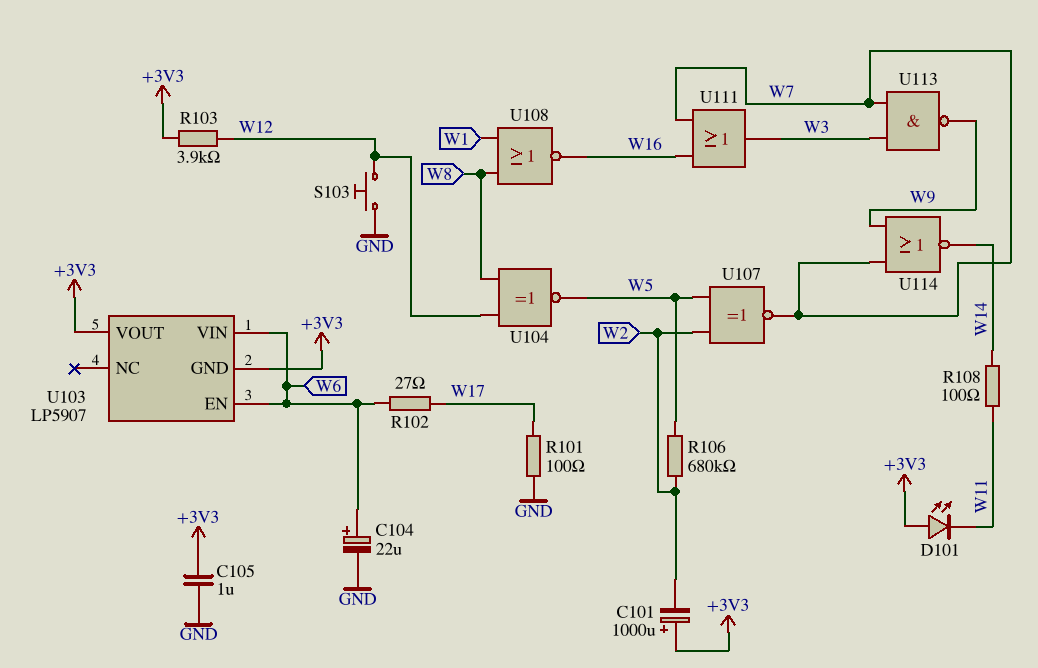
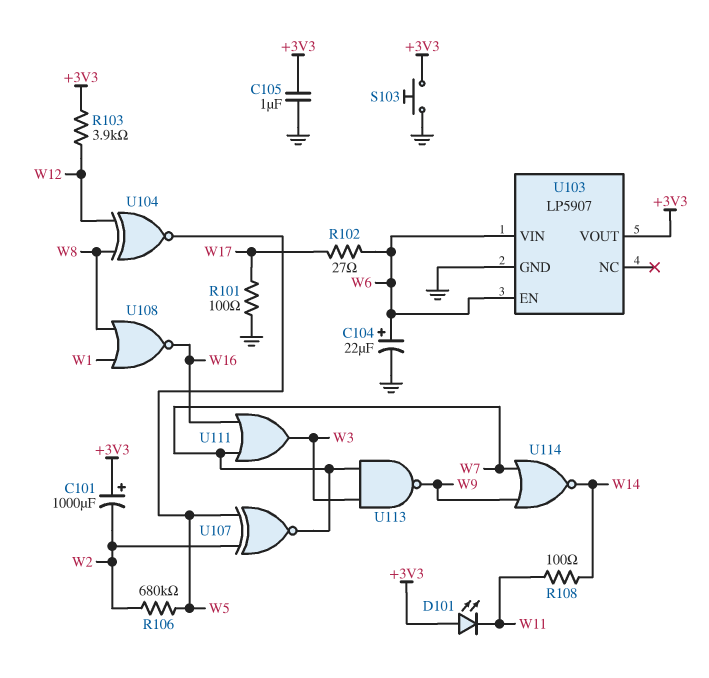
S103: button (GND, W12) -> button (+3V3, GND)
U103 pin GND: +3V3 -> GND

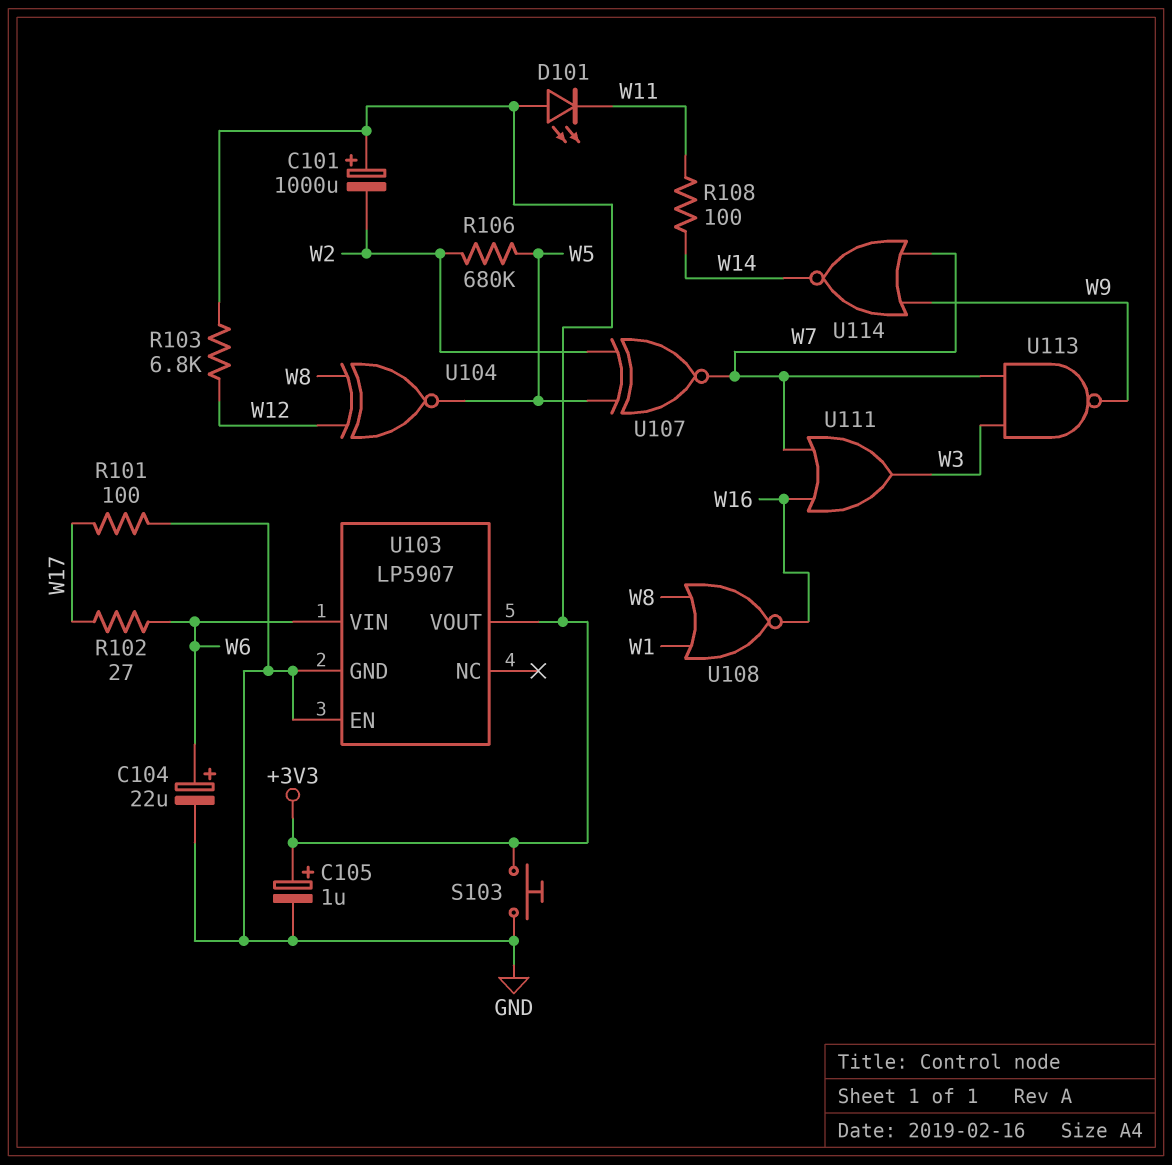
C105: 1uF (+3V3, GND) -> 1uF (plus +3V3, minus GND)
R103: 3.9k (+3V3, W12) -> 6.8k (+3V3, W12)
U103 pin EN: W6 -> GND

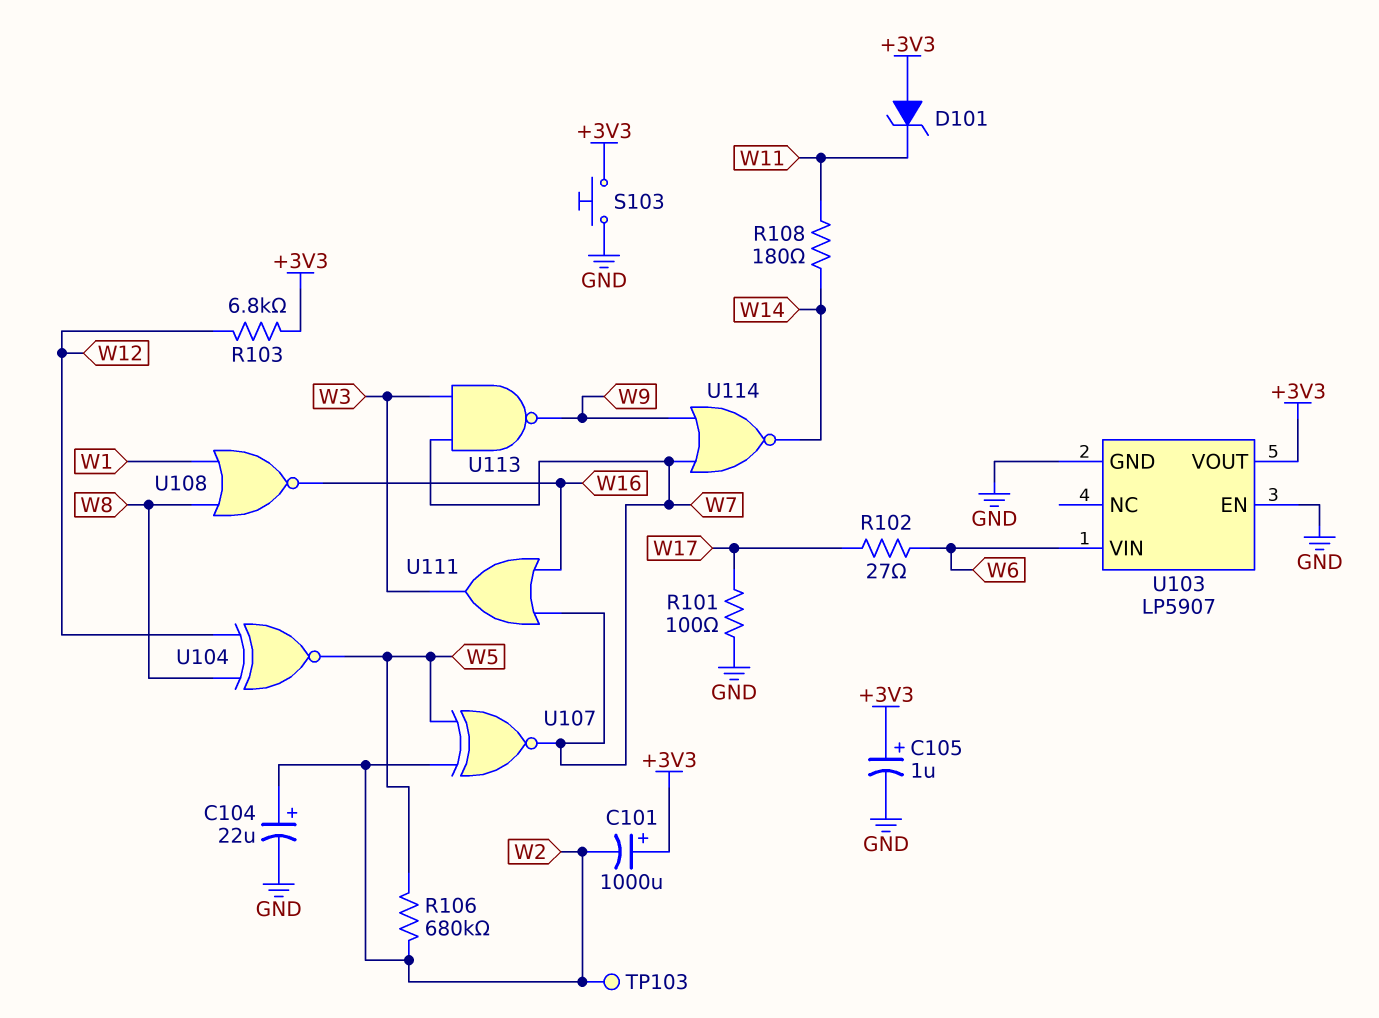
C104: 22uF (plus W6, minus GND) -> 22uF (plus W2, minus GND)
D101: LED (A +3V3, K W11) -> zener (A +3V3, K W11)
R108: 100 (W11, W14) -> 180 (W11, W14)
TP103: none -> test point (W2)

